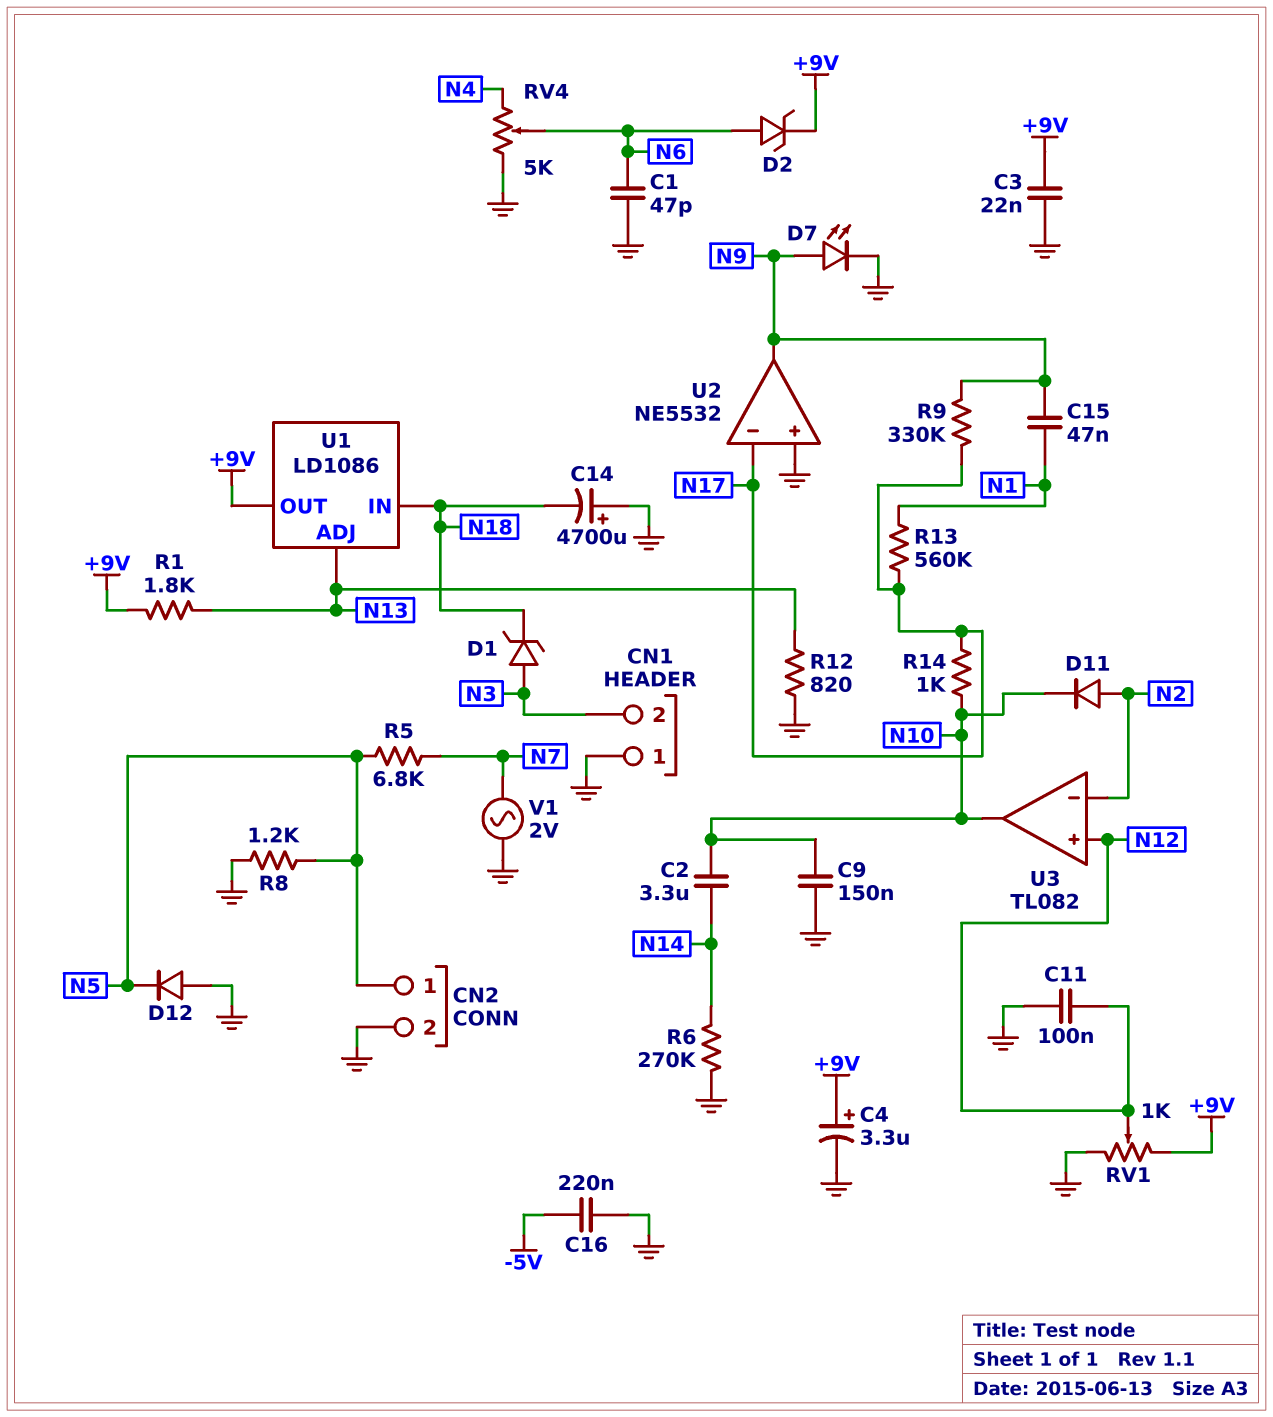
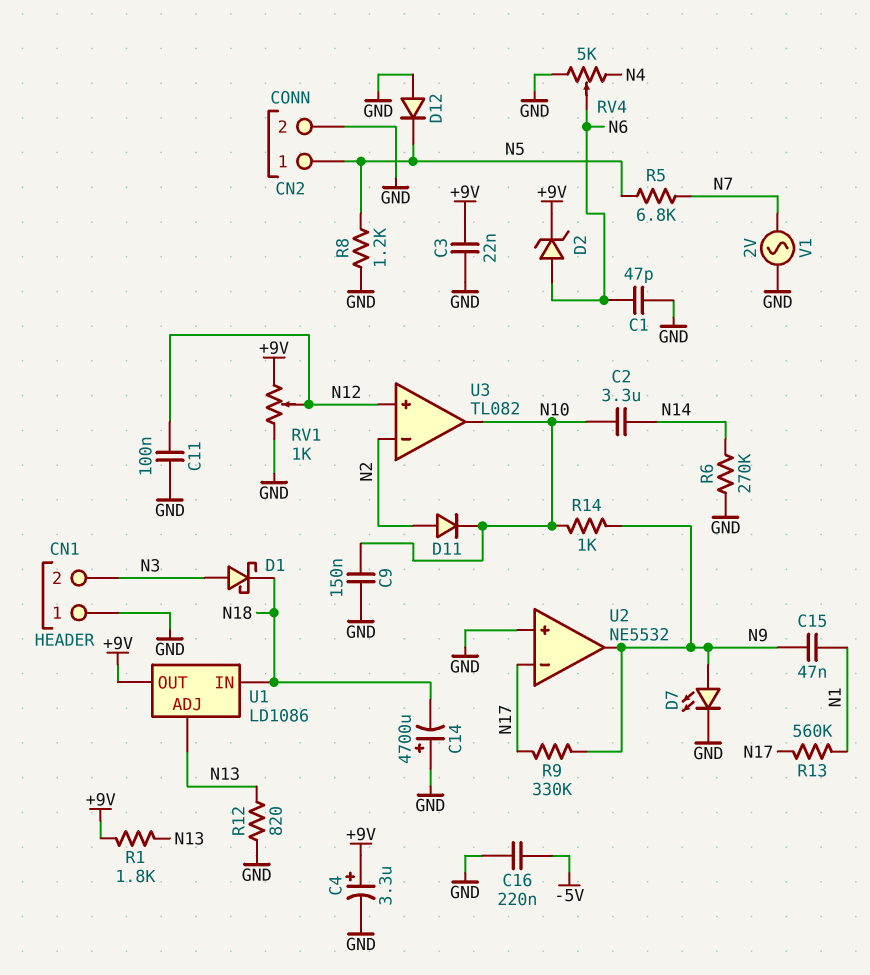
D1: zener (A N3, K N18) -> schottky (A N3, K N18)
R14: 1k (N10, N17) -> 1k (N9, N10)

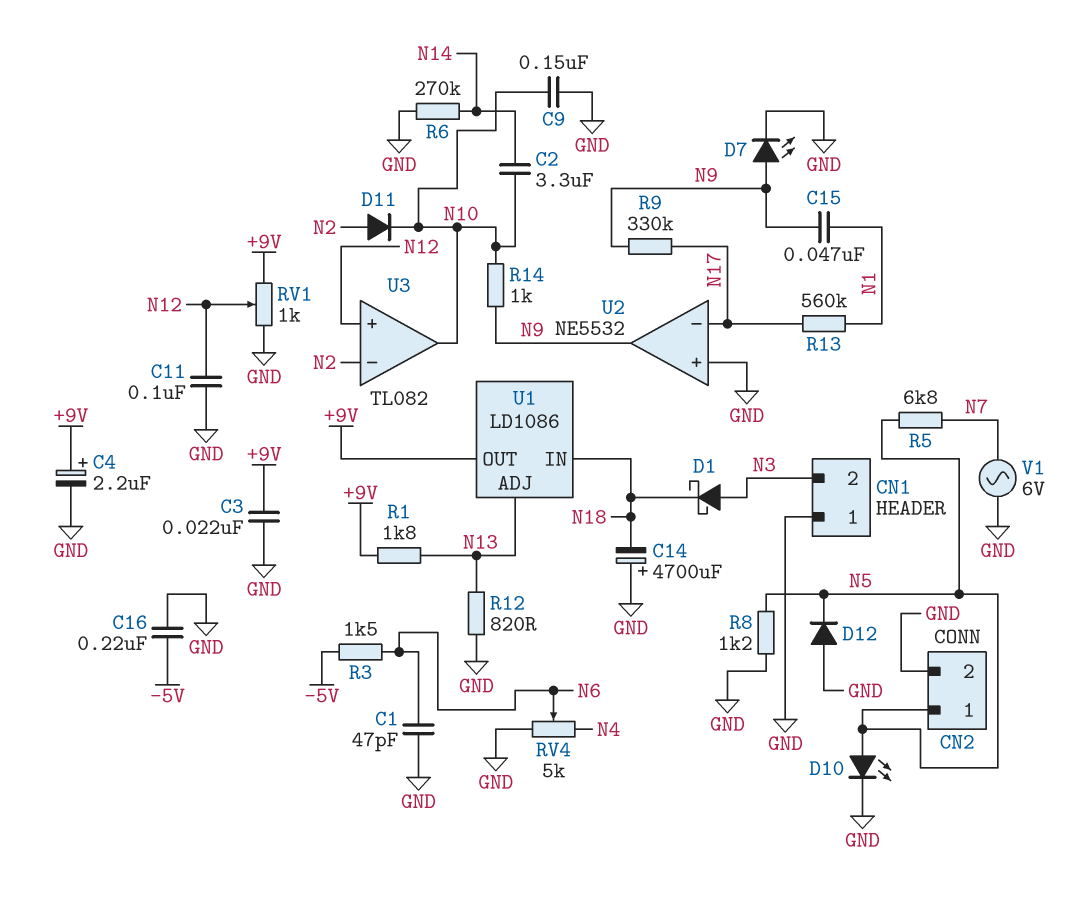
C4: 3.3uF (plus +9V, minus GND) -> 2.2uF (plus +9V, minus GND)
D2: zener (A N6, K +9V) -> none
D10: none -> LED (A N5, K GND)
R3: none -> 1.5k (-5V, N6)
V1: AC 2V (GND, N7) -> AC 6V (GND, N7)

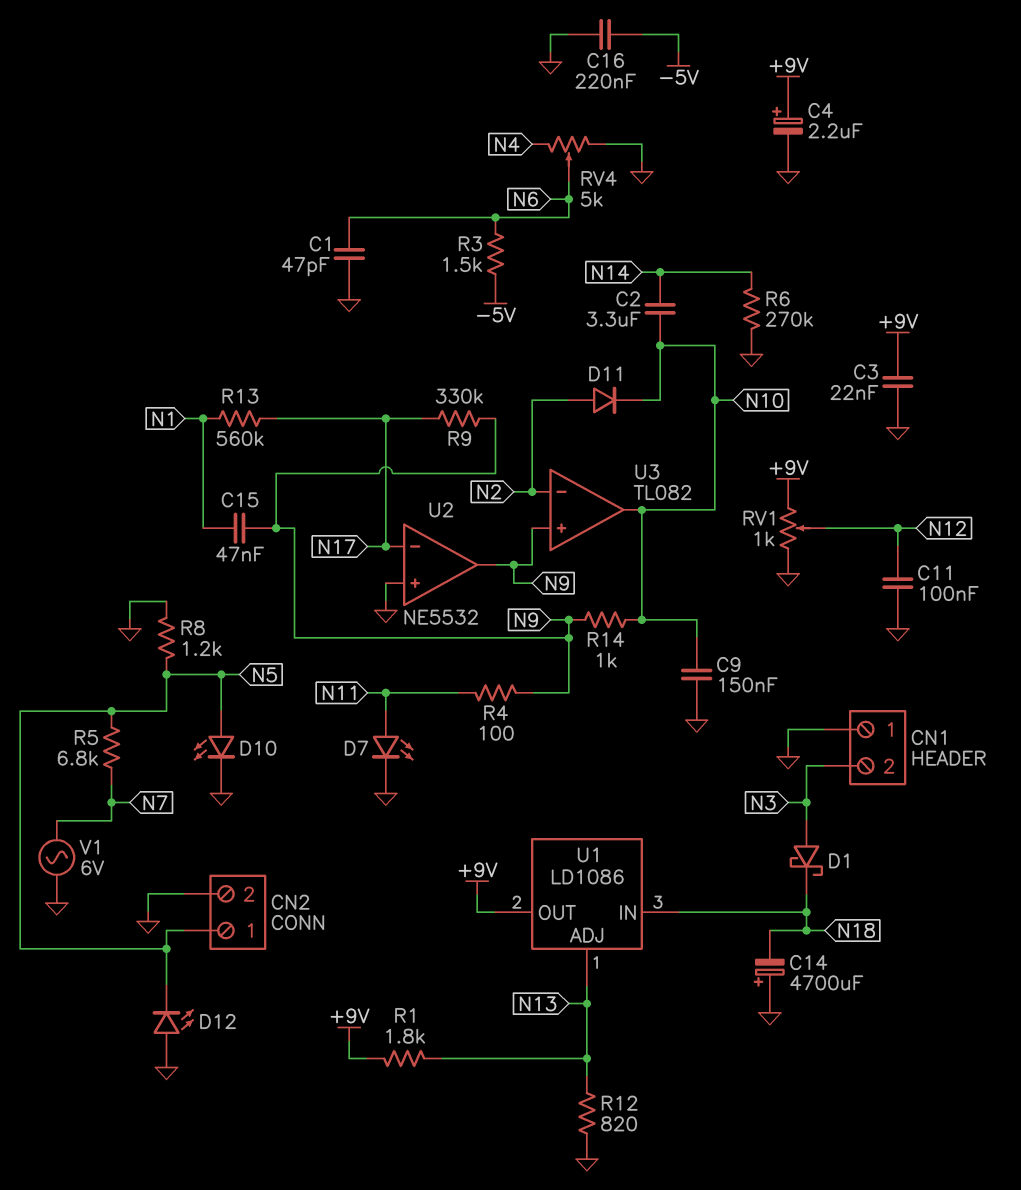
D7: LED (A N9, K GND) -> LED (A N11, K GND)
D12: diode (A GND, K N5) -> LED (A GND, K N5)
R4: none -> 100 (N9, N11)
U3 pin in+: N12 -> N9

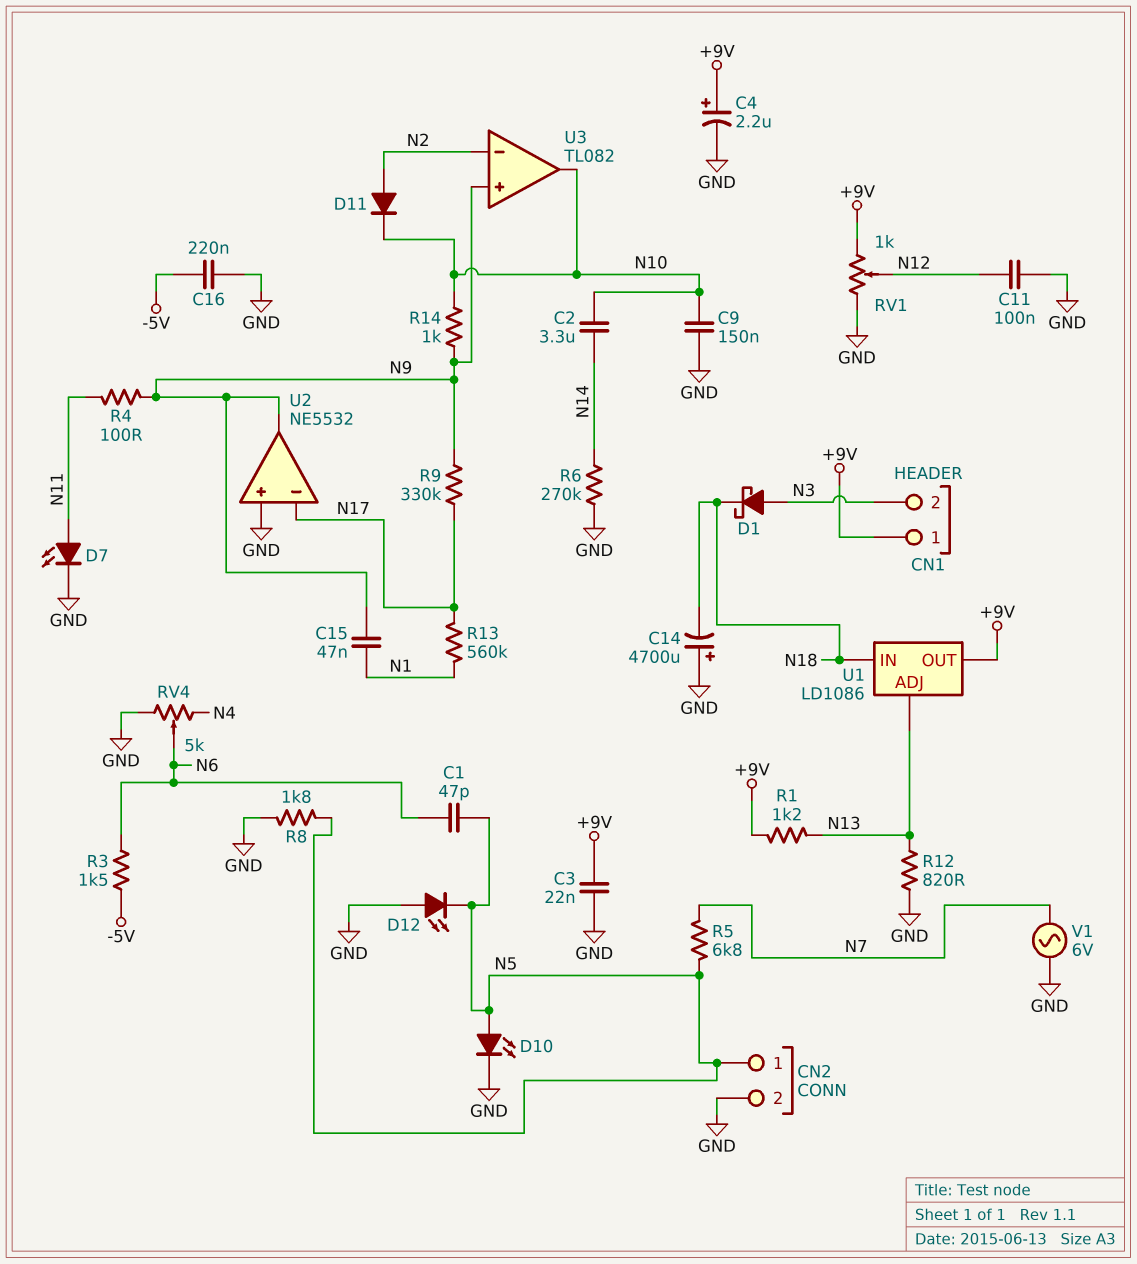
C1: 47pF (GND, N6) -> 47pF (N5, N6)
CN1 pin 1: GND -> +9V
R1: 1.8k (+9V, N13) -> 1.2k (+9V, N13)
R8: 1.2k (GND, N5) -> 1.8k (GND, N5)

